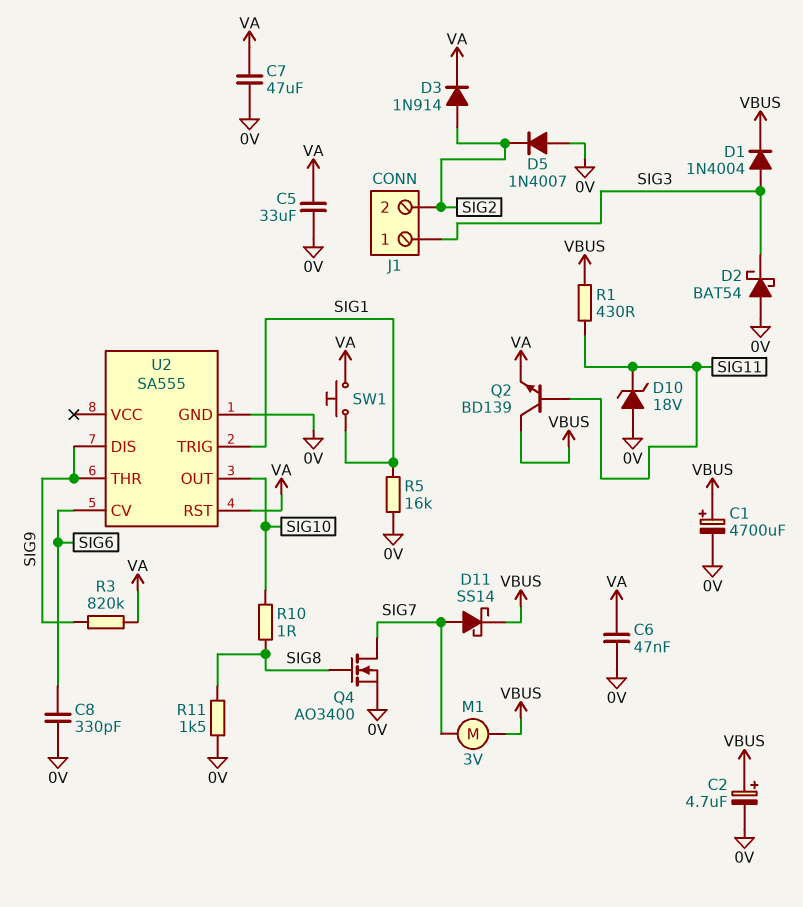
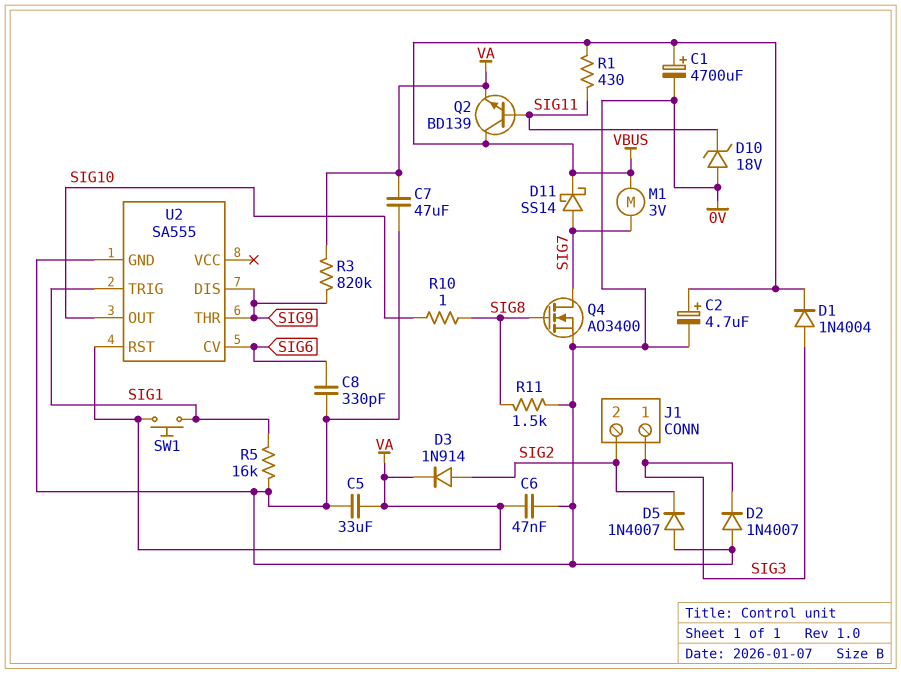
D2: schottky BAT54 (A 0V, K SIG3) -> diode 1N4007 (A 0V, K SIG3)

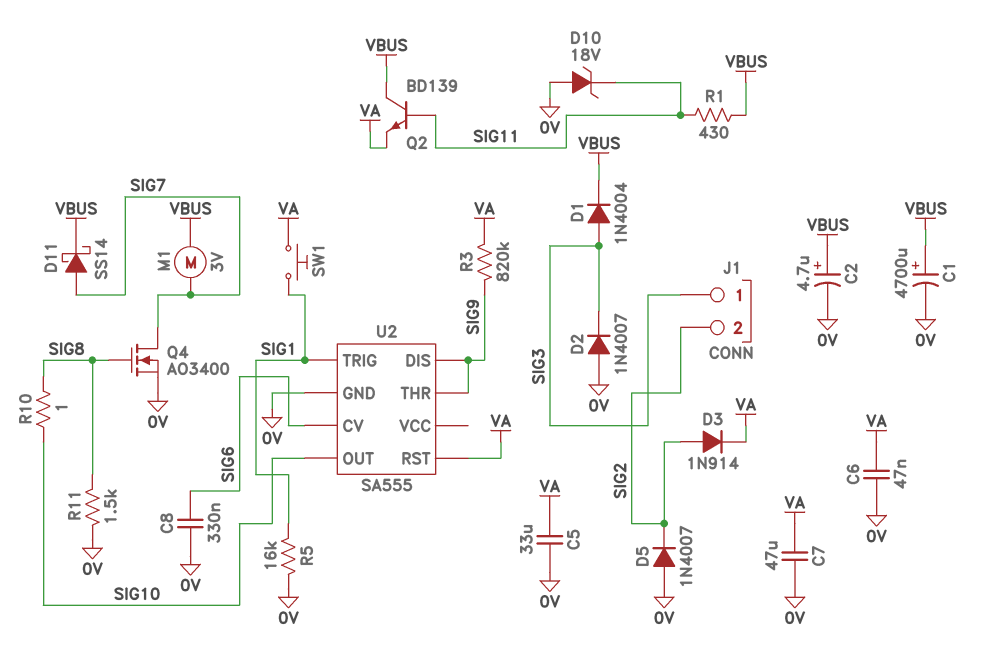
C8: 330pF (0V, SIG6) -> 330nF (0V, SIG6)

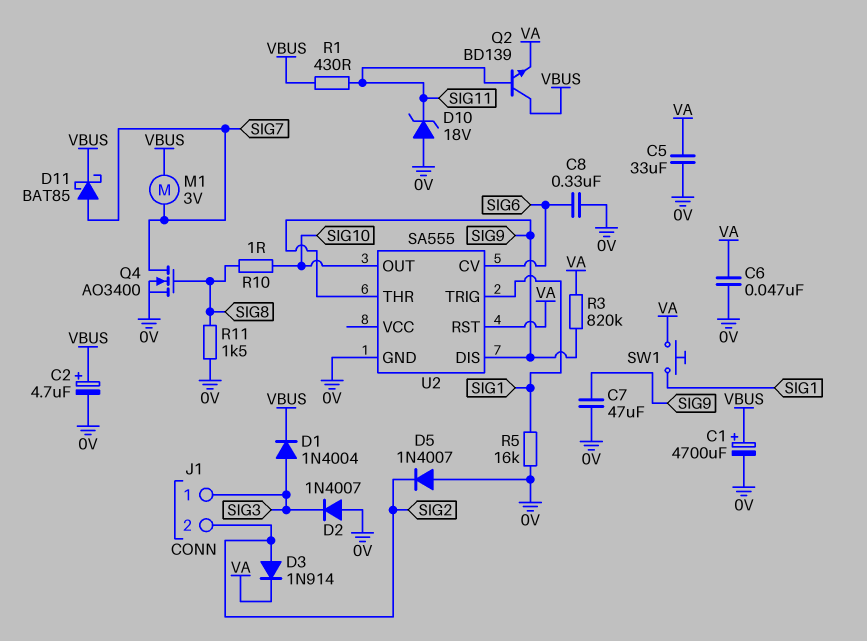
C7: 47uF (0V, VA) -> 47uF (0V, SIG9)
D11: schottky SS14 (A SIG7, K VBUS) -> schottky BAT85 (A SIG7, K VBUS)

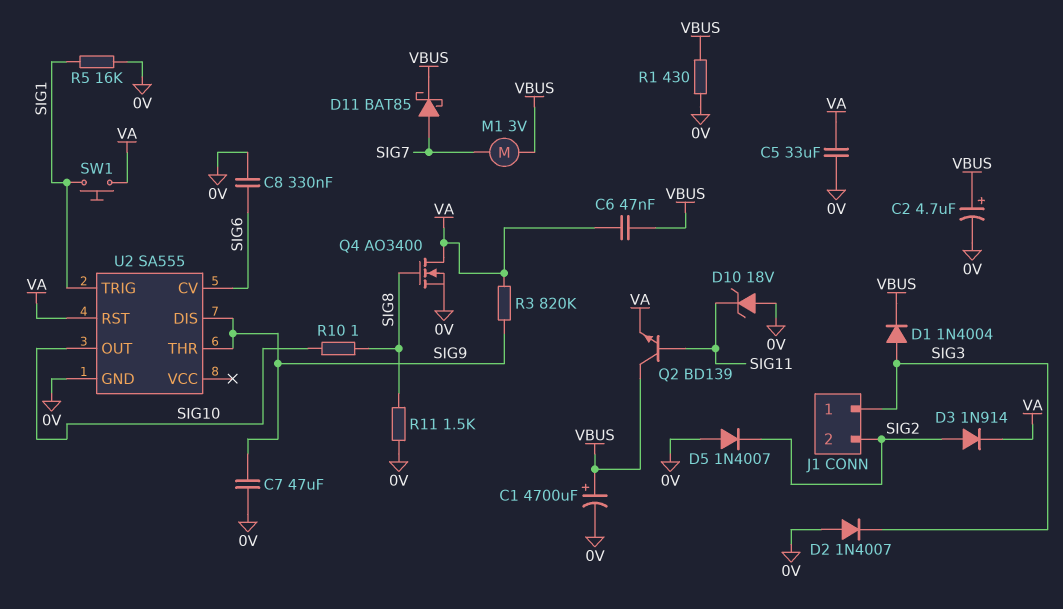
C6: 47nF (0V, VA) -> 47nF (VA, VBUS)
Q4: NMOS AO3400 (G SIG8, D SIG7, S 0V) -> NMOS AO3400 (G SIG8, D VA, S 0V)
R1: 430 (SIG11, VBUS) -> 430 (0V, VBUS)

